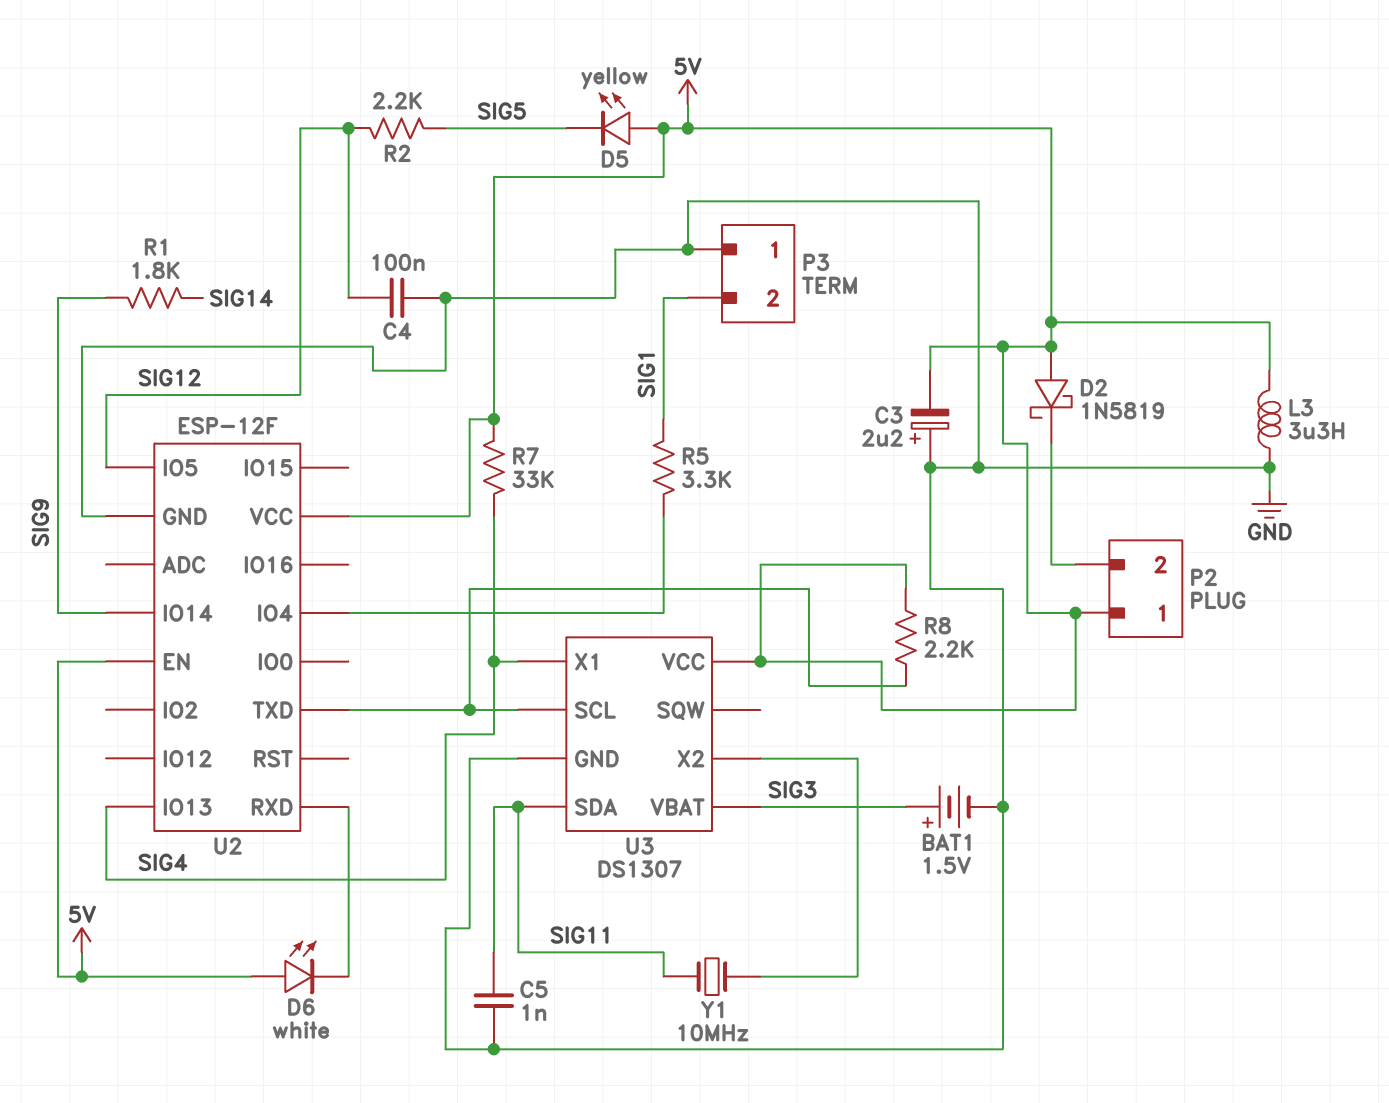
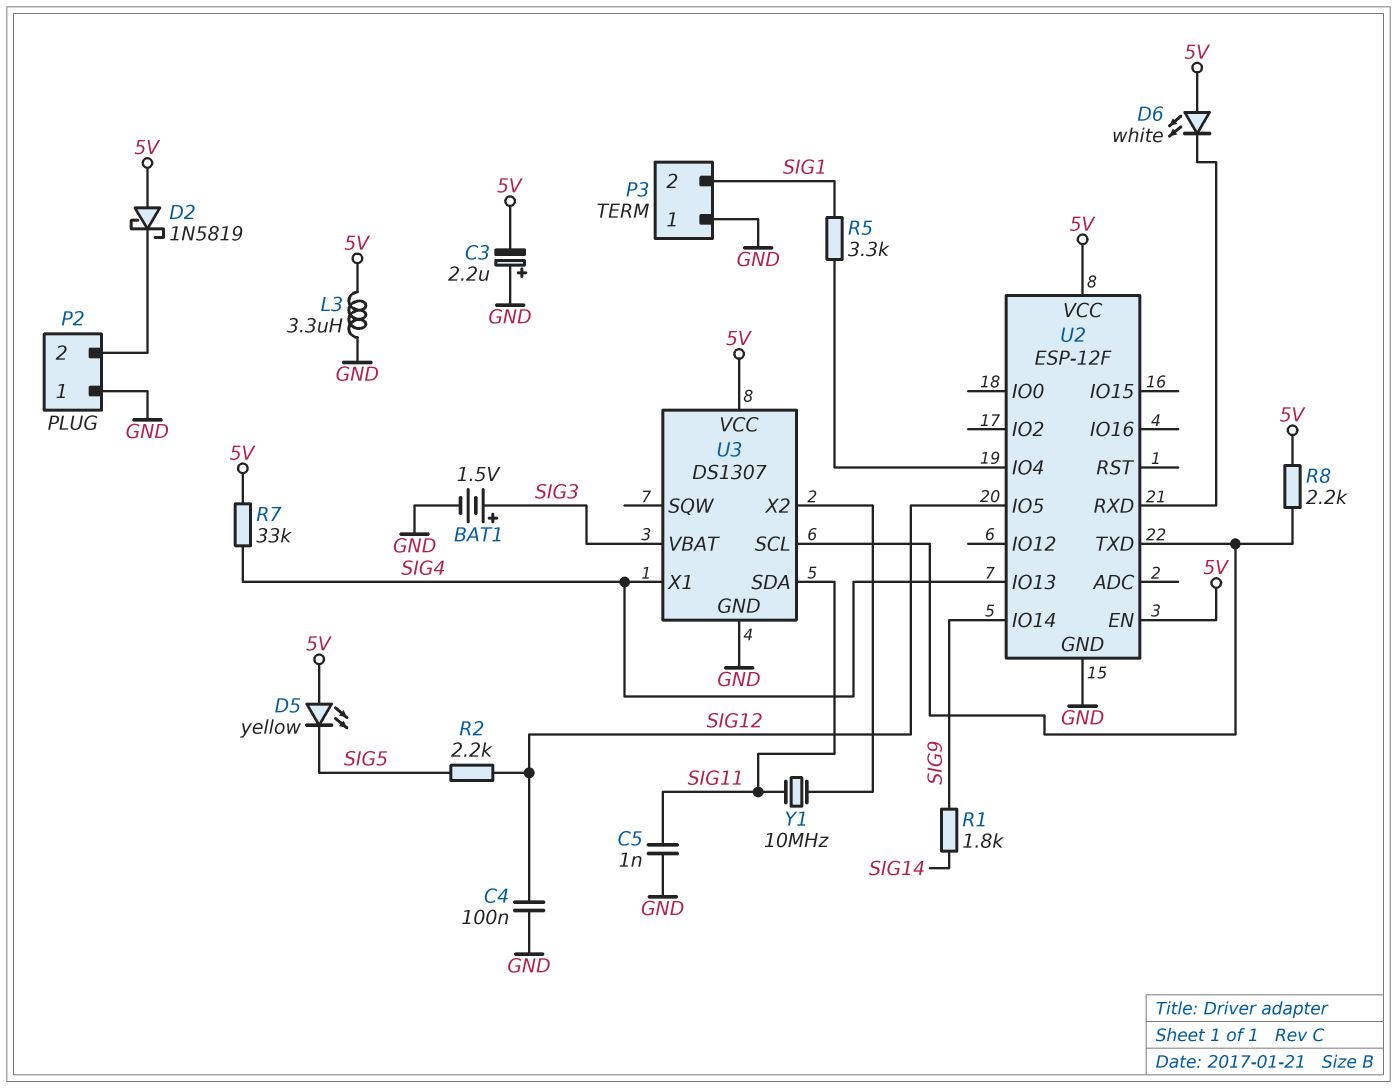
P2 pin 1: 5V -> GND

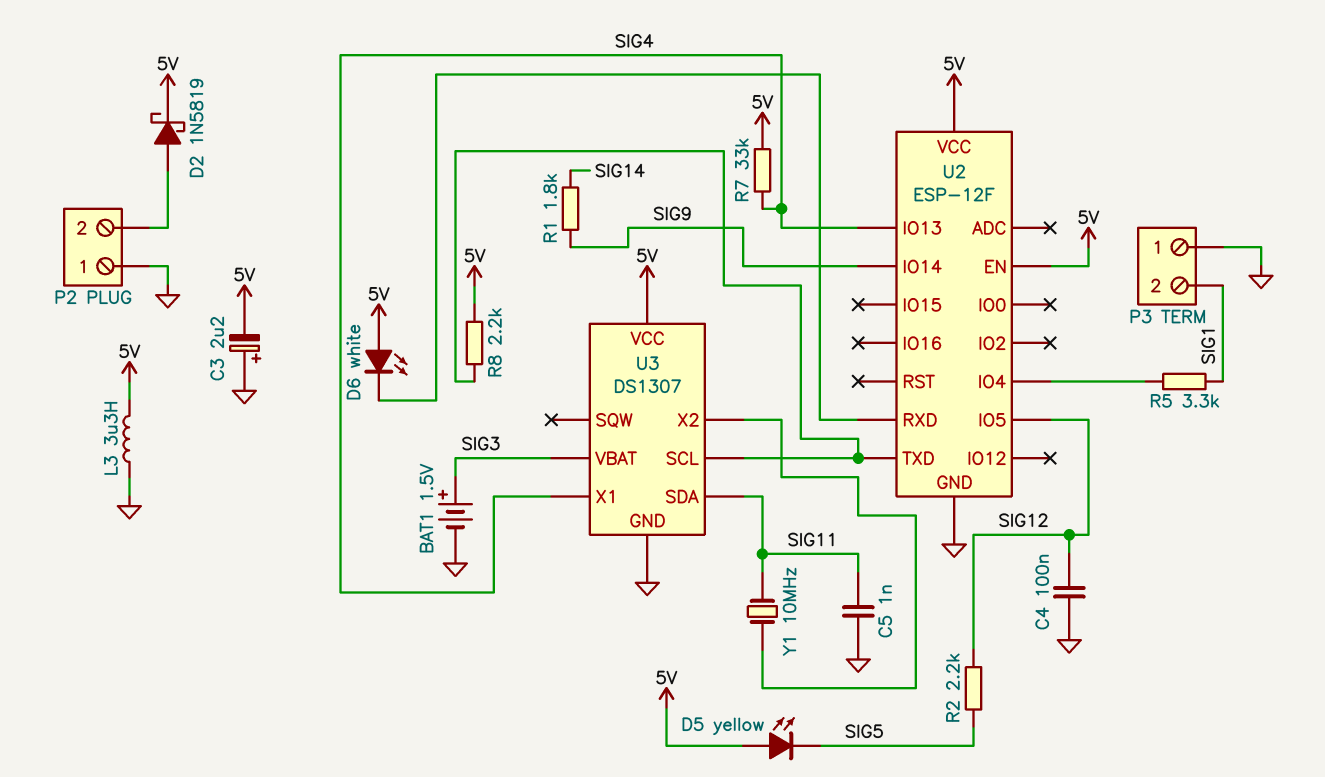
D2: schottky 1N5819 (A 5V, K P2/2) -> schottky 1N5819 (A P2/2, K 5V)

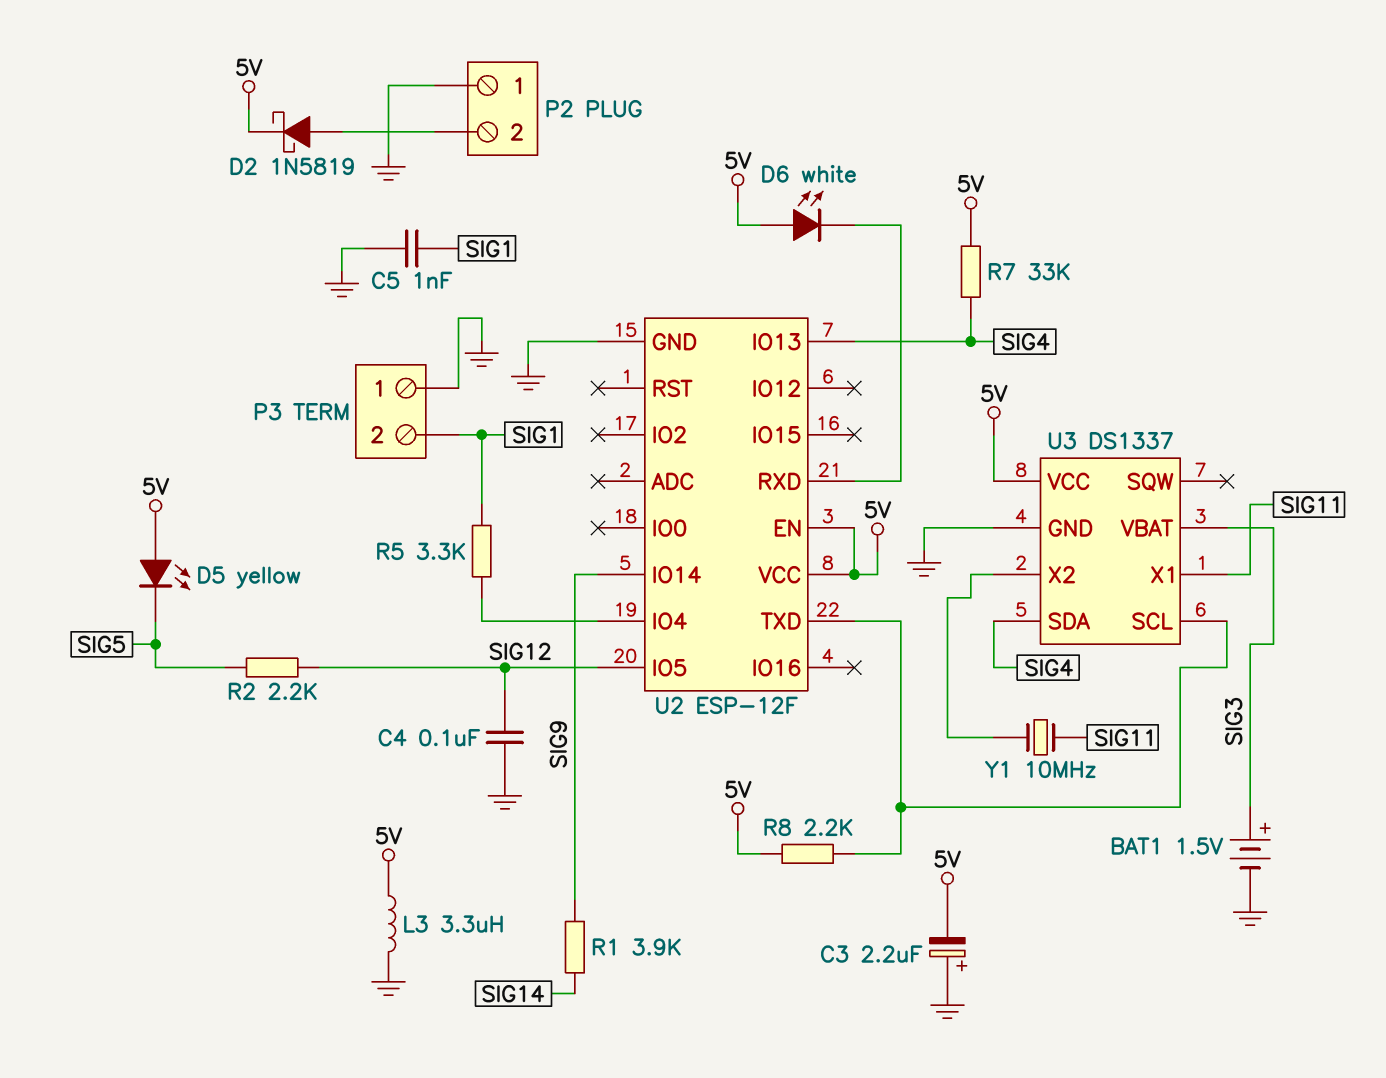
C5: 1nF (GND, SIG11) -> 1nF (GND, SIG1)
R1: 1.8k (SIG9, SIG14) -> 3.9k (SIG9, SIG14)
U3: DS1307 -> DS1337
U3 pin SDA: SIG11 -> SIG4
U3 pin X1: SIG4 -> SIG11

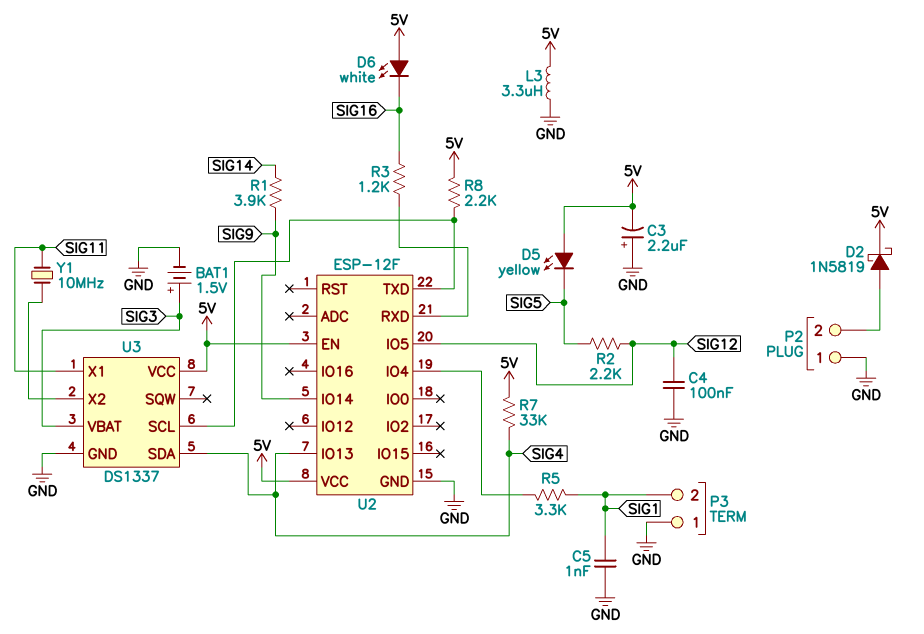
D6: LED white (A 5V, K U2/RXD) -> LED white (A 5V, K SIG16)
R3: none -> 1.2k (SIG16, U2/RXD)

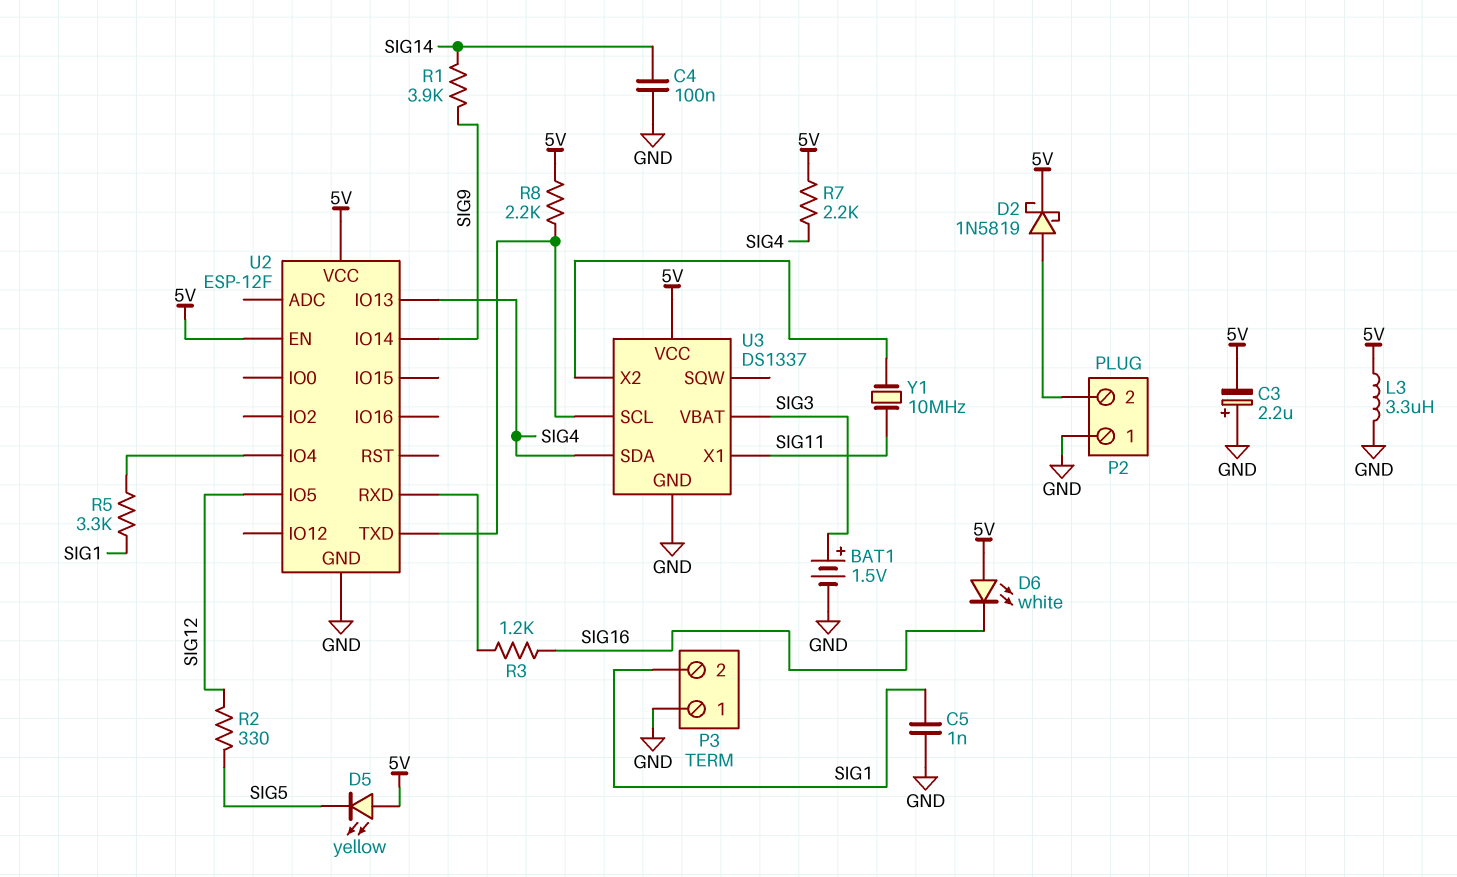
C4: 100nF (GND, SIG12) -> 100nF (GND, SIG14)
R2: 2.2k (SIG5, SIG12) -> 330 (SIG5, SIG12)
R7: 33k (5V, SIG4) -> 2.2k (5V, SIG4)

